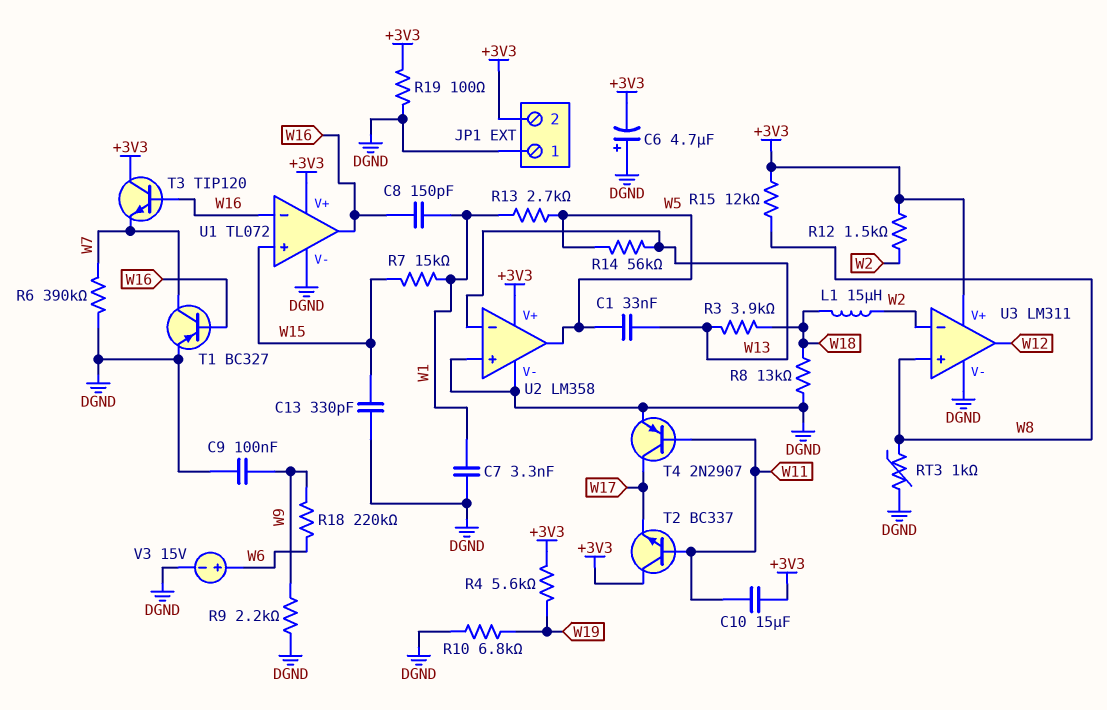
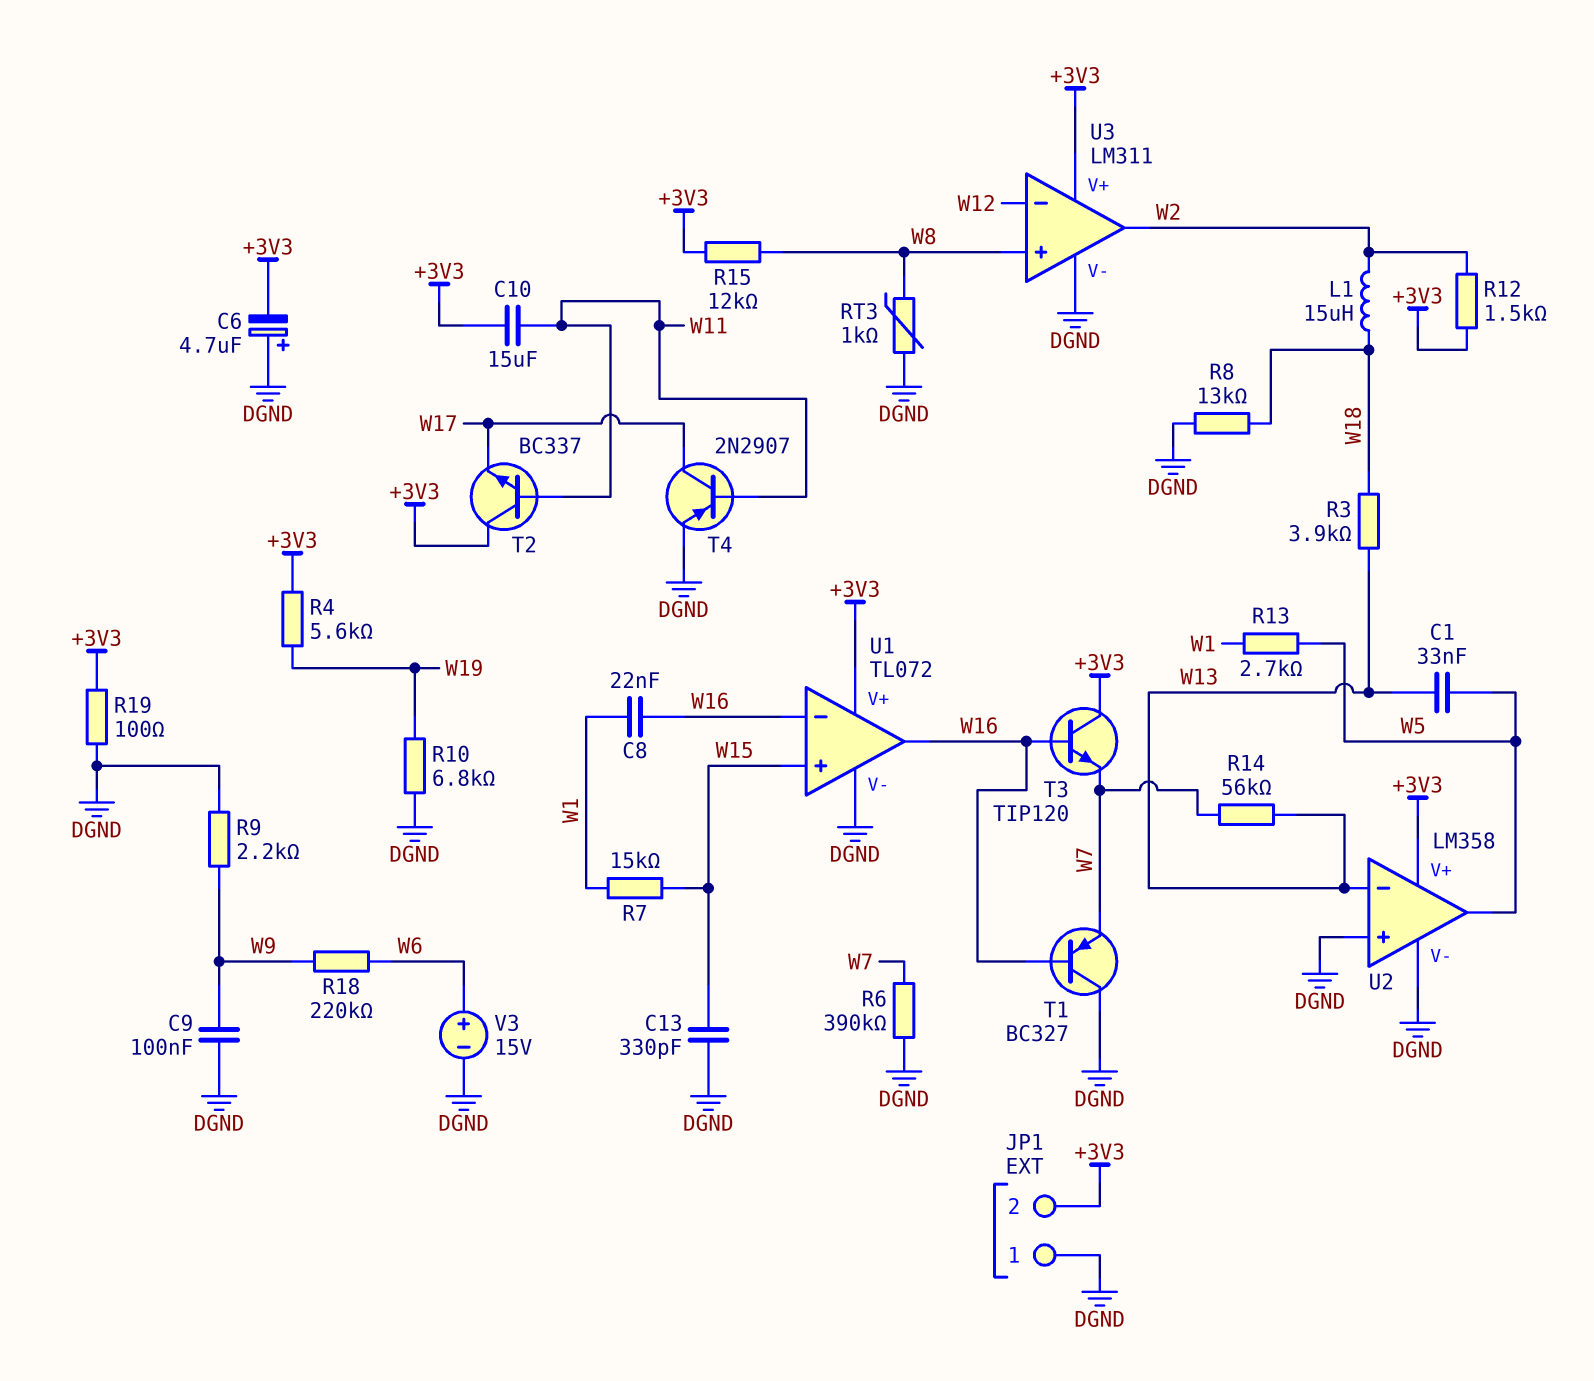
C7: 3.3nF (DGND, W1) -> none
C8: 150pF (W1, W16) -> 22nF (W1, W16)
R14: 56k (W5, W13) -> 56k (W7, W13)
T1: PNP BC327 (B W16, C W7, E DGND) -> PNP BC327 (B W16, C DGND, E W7)
U3 pin in-: W2 -> W12
U3 pin out: W12 -> W2

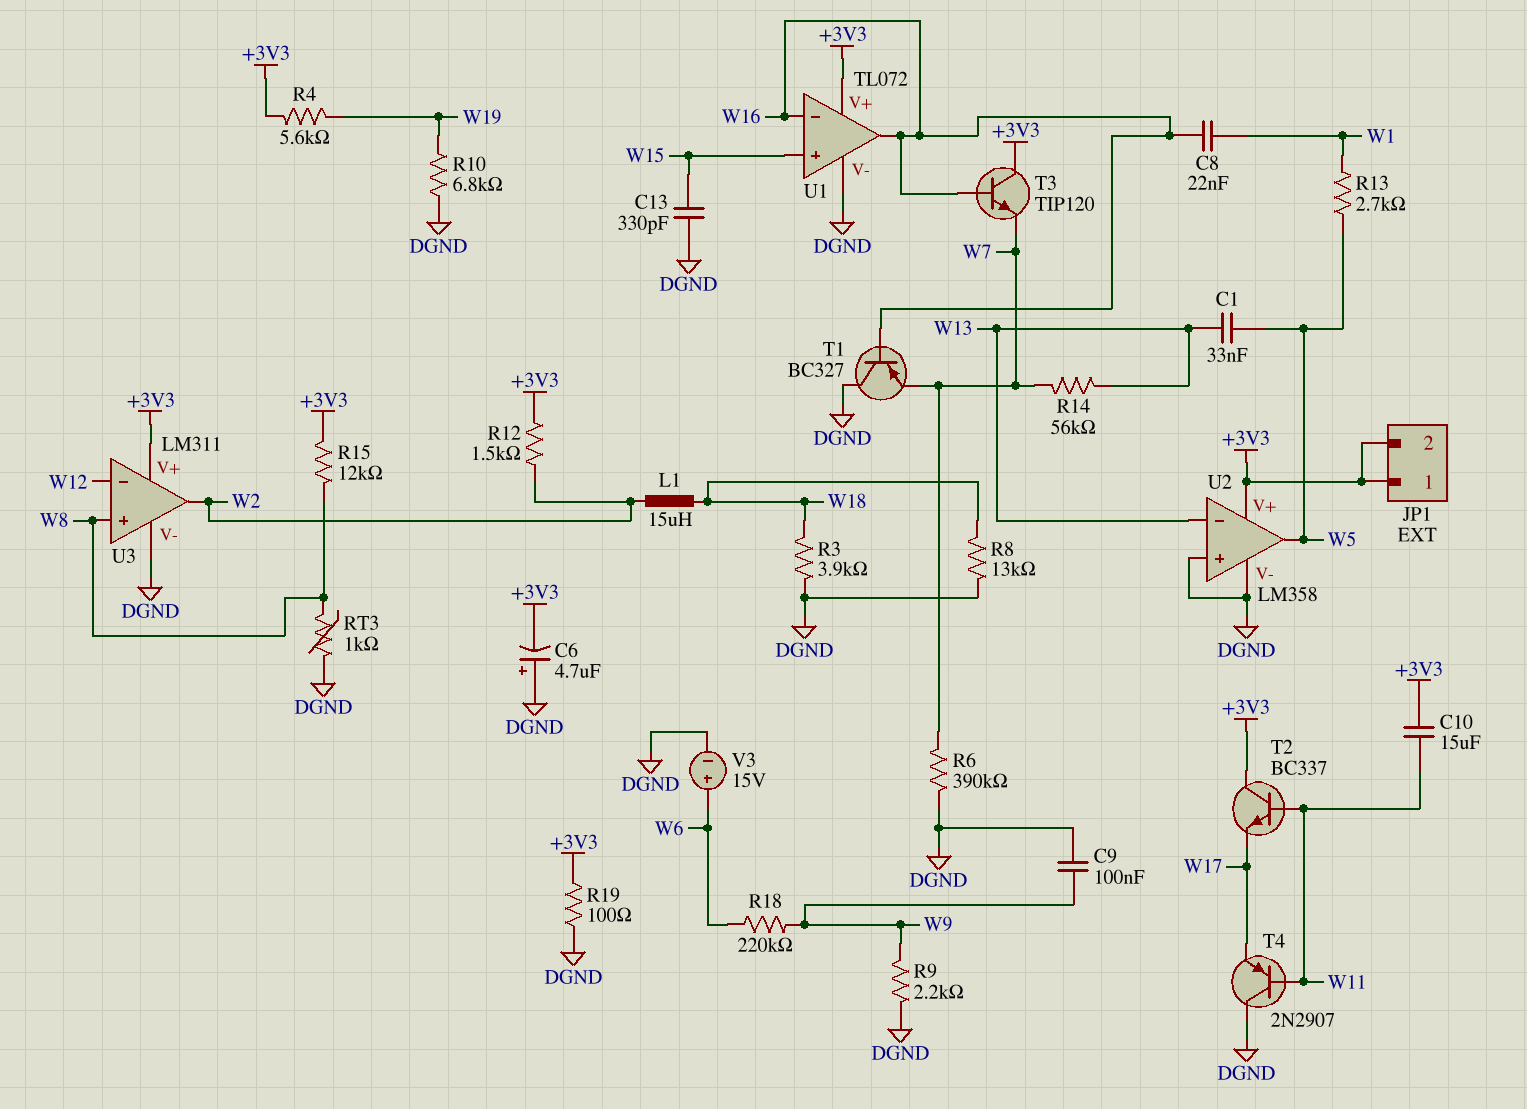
JP1 pin 1: DGND -> +3V3
R3: 3.9k (W13, W18) -> 3.9k (DGND, W18)
R7: 15k (W1, W15) -> none
T4: PNP 2N2907 (B W11, C W17, E DGND) -> PNP 2N2907 (B W11, C DGND, E W17)

